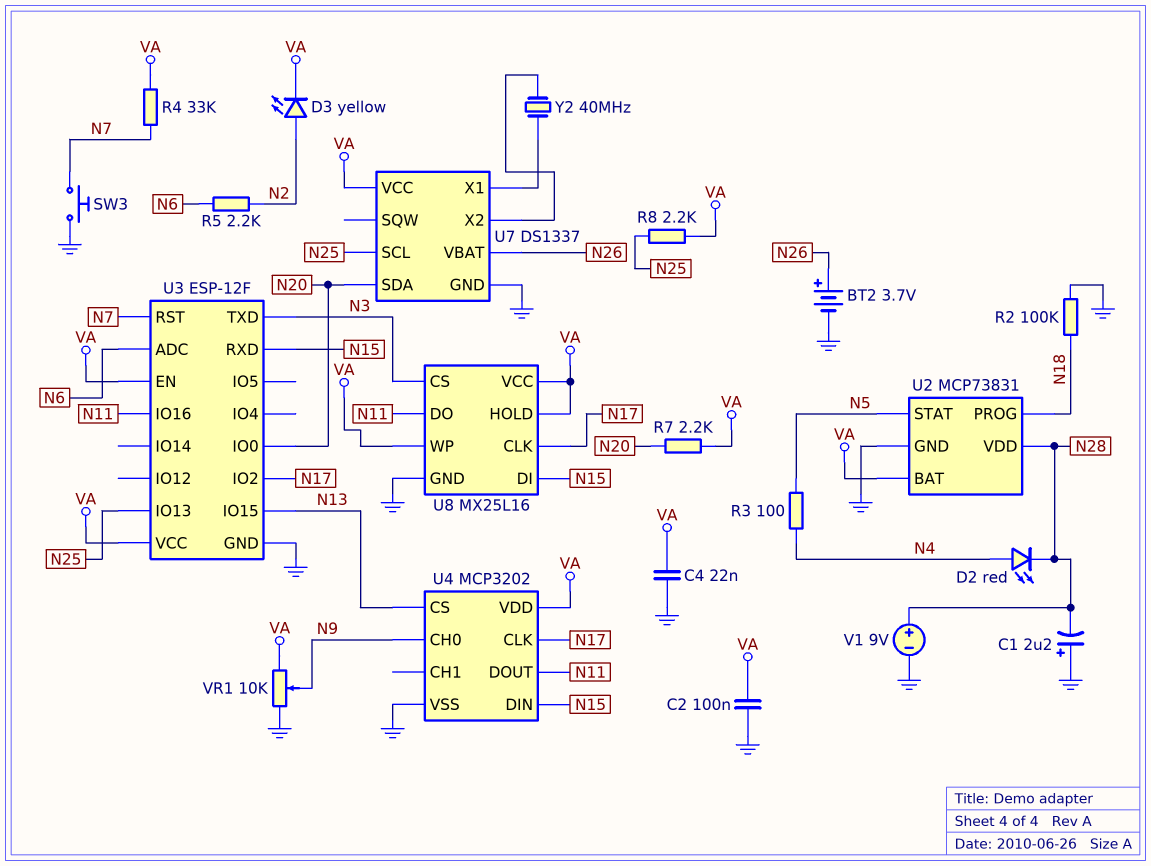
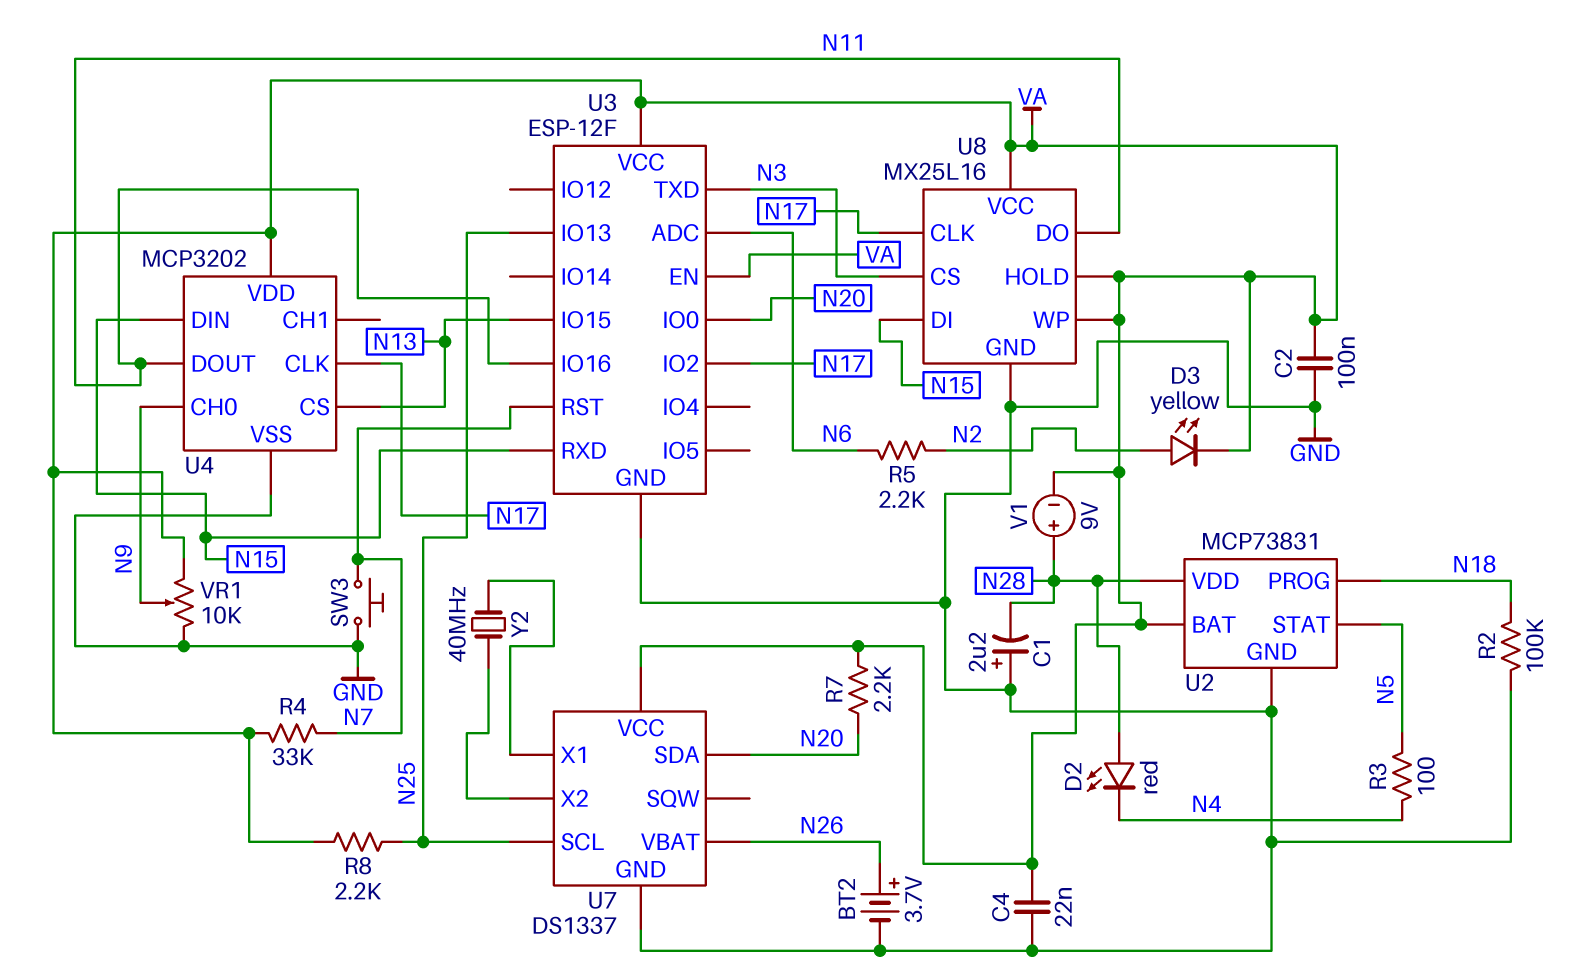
D2: LED red (A N4, K N28) -> LED red (A N28, K N4)
V1: 9V (plus N28, minus GND) -> 9V (plus N28, minus VA)

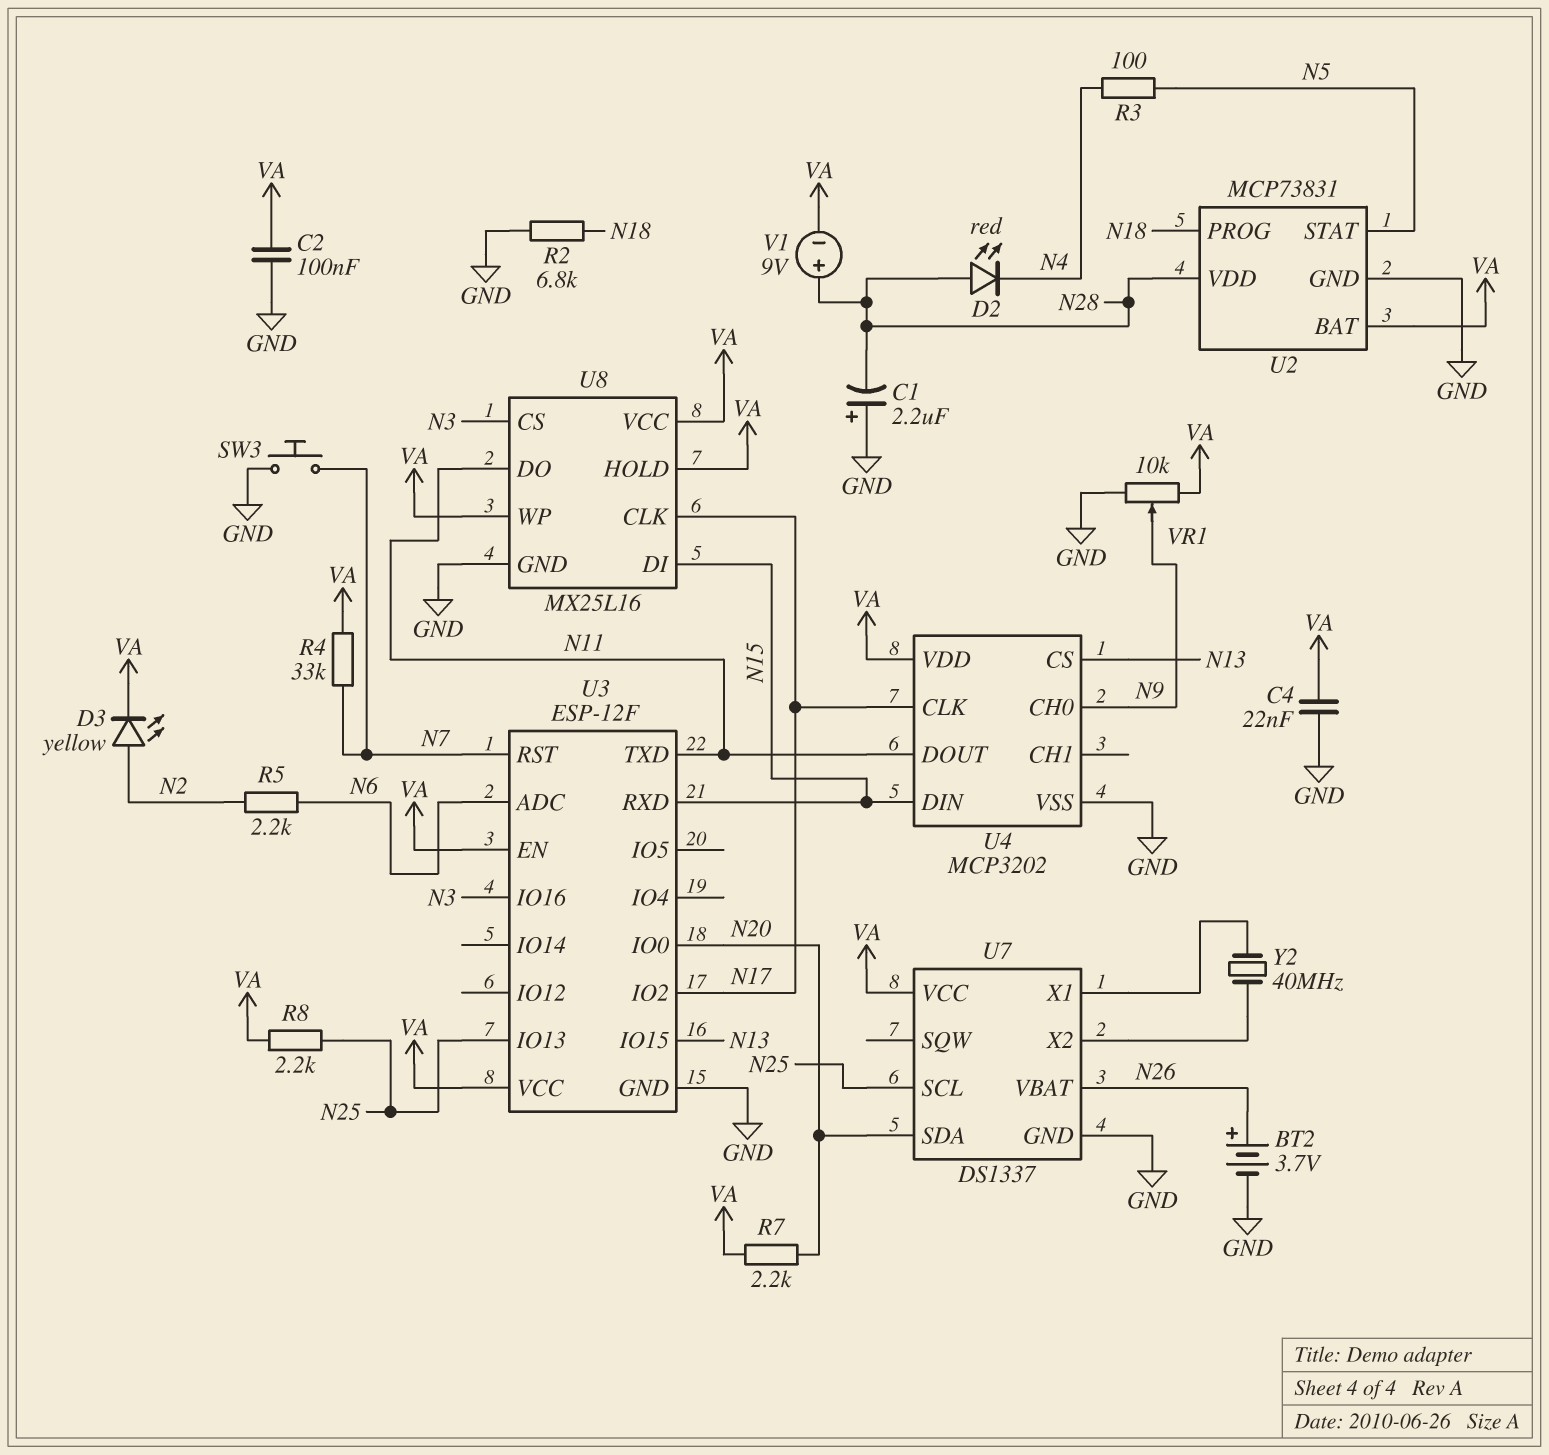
R2: 100k (GND, N18) -> 6.8k (GND, N18)
U3 pin IO16: N11 -> N3
U3 pin TXD: N3 -> N11

